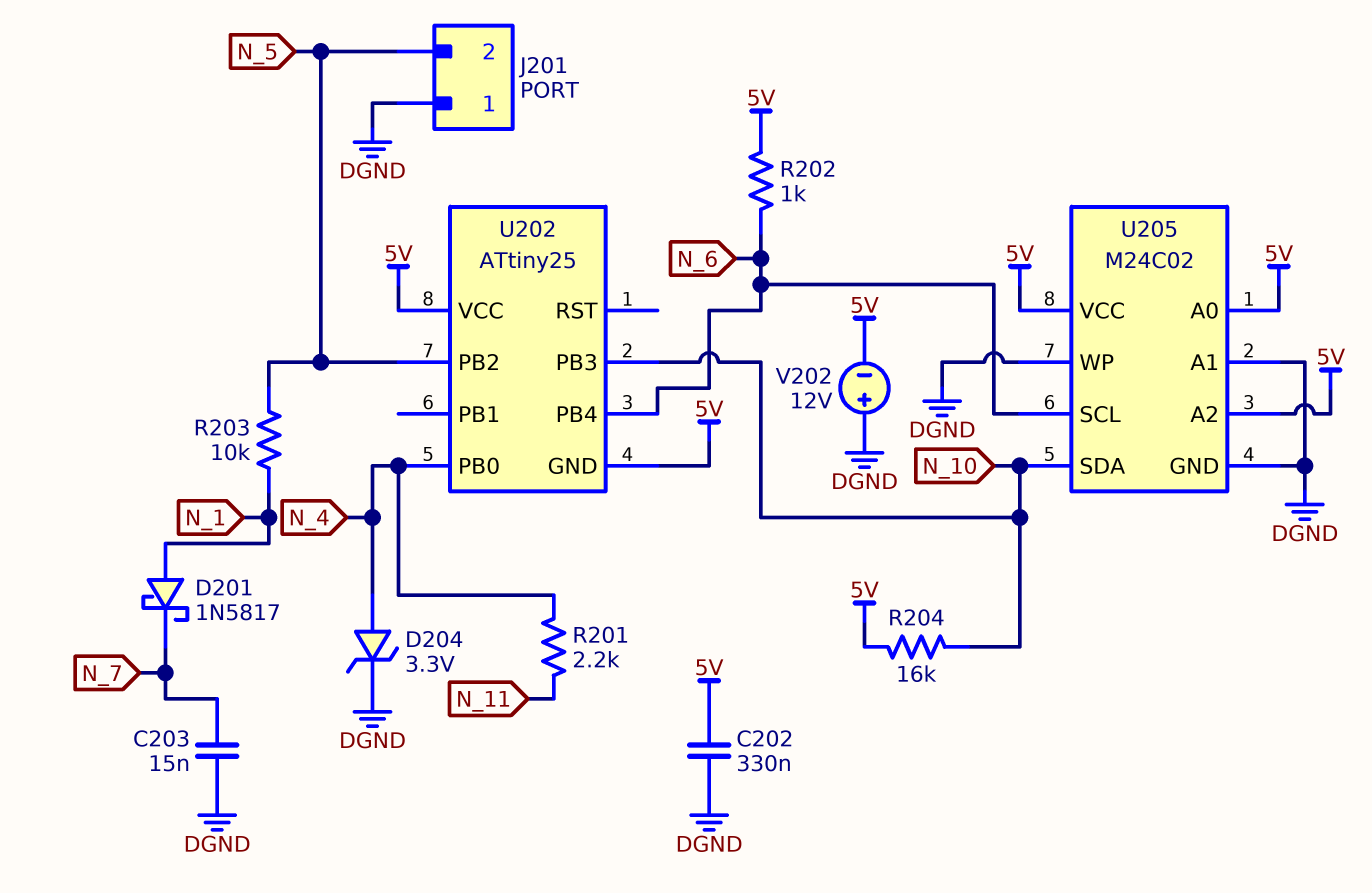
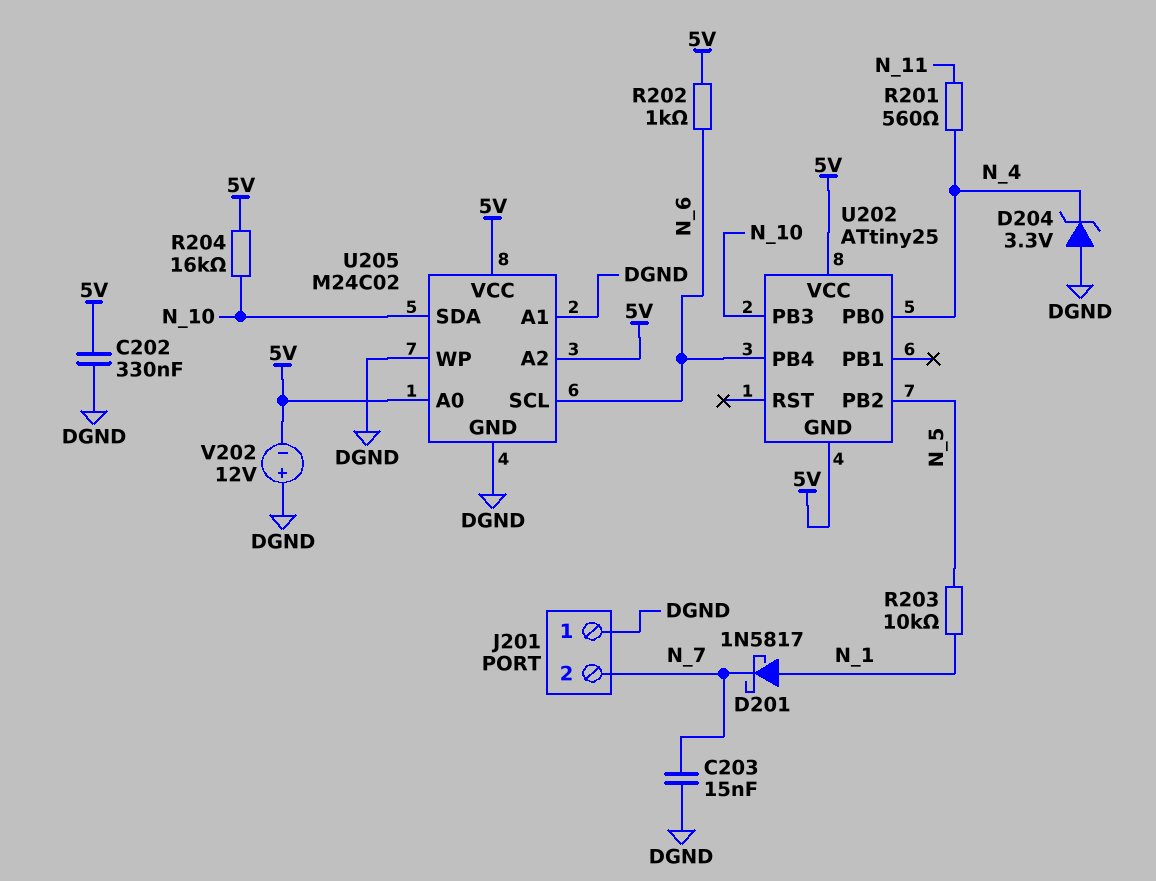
D204: zener 3.3V (A N_4, K DGND) -> zener 3.3V (A DGND, K N_4)
J201 pin 2: N_5 -> N_7
R201: 2.2k (N_4, N_11) -> 560 (N_4, N_11)

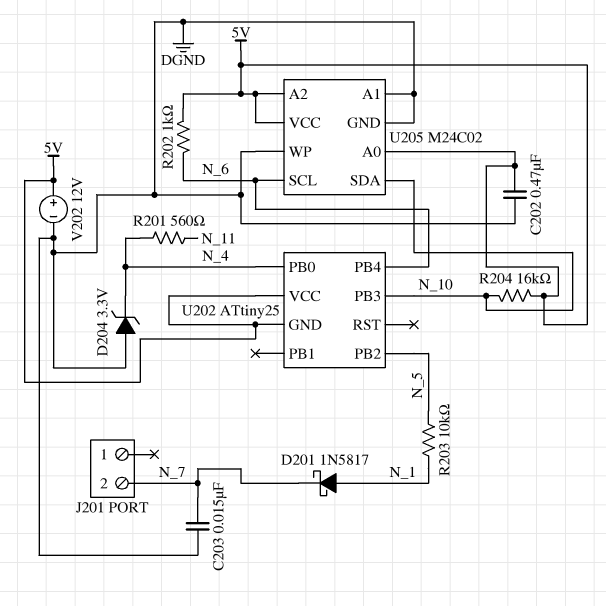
C202: 330nF (5V, DGND) -> 470nF (5V, DGND)
J201 pin 1: DGND -> none
V202: 12V (plus DGND, minus 5V) -> 12V (plus 5V, minus DGND)

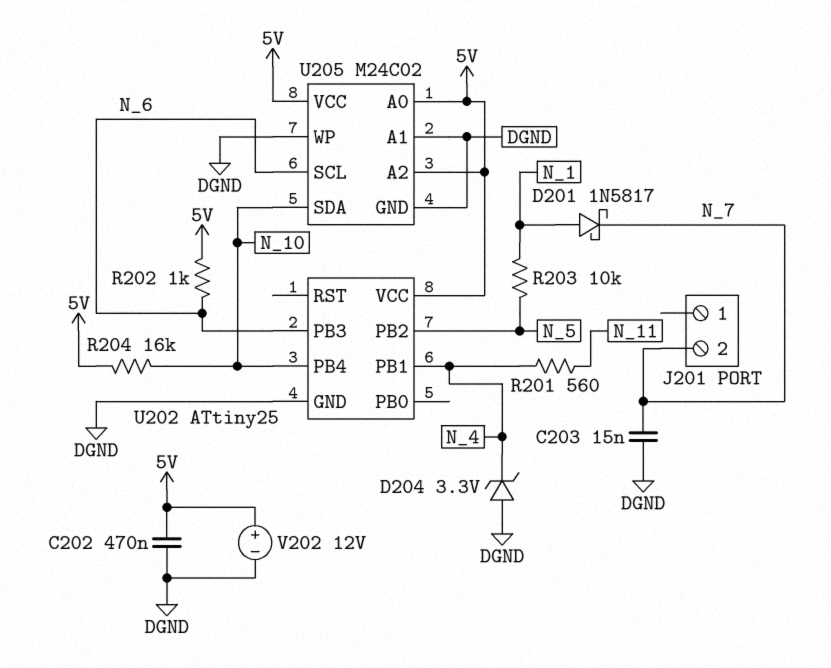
U202 pin GND: 5V -> DGND
U202 pin PB0: N_4 -> none
U202 pin PB1: none -> N_4
U202 pin PB3: N_10 -> N_6
U202 pin PB4: N_6 -> N_10

